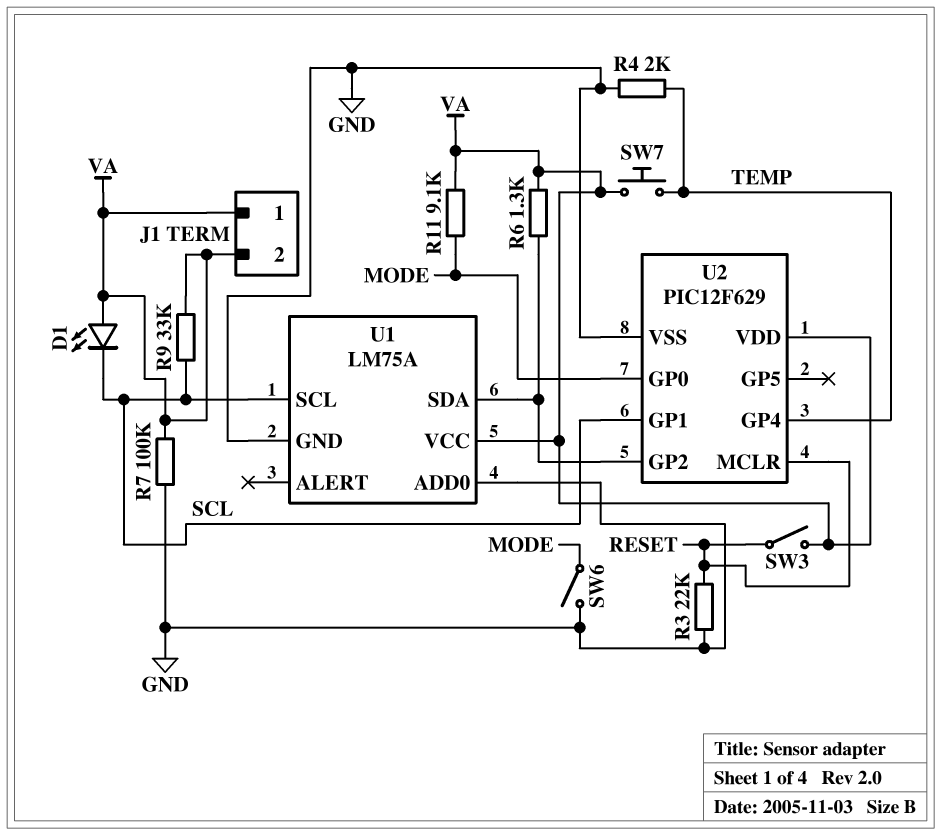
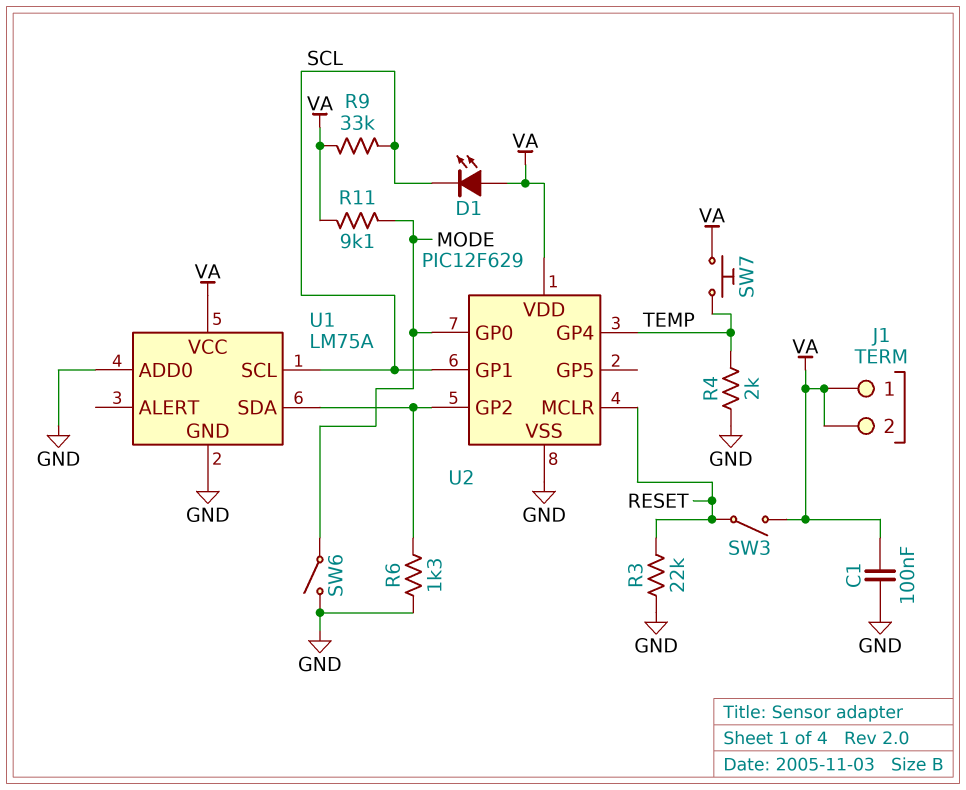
C1: none -> 100nF (GND, VA)
R6: 1.3k (U1/SDA, VA) -> 1.3k (GND, U1/SDA)
R7: 100k (GND, VA) -> none

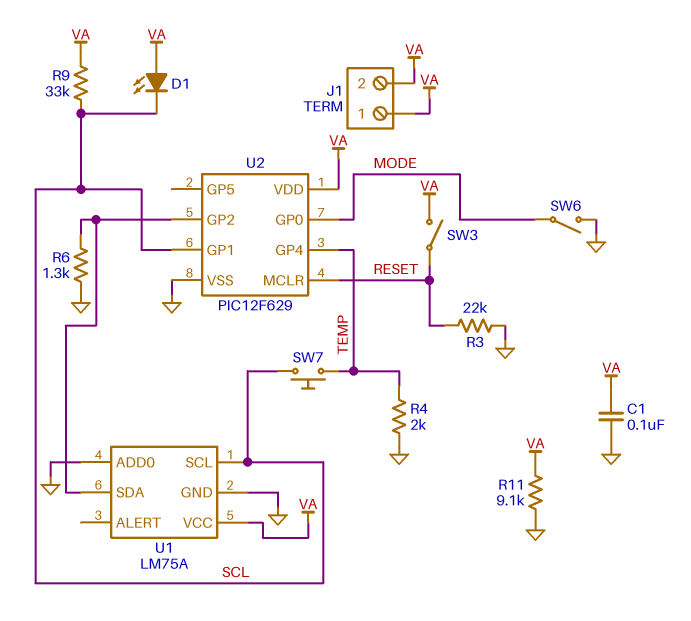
R11: 9.1k (MODE, VA) -> 9.1k (GND, VA)
SW7: button (TEMP, VA) -> button (SCL, TEMP)

